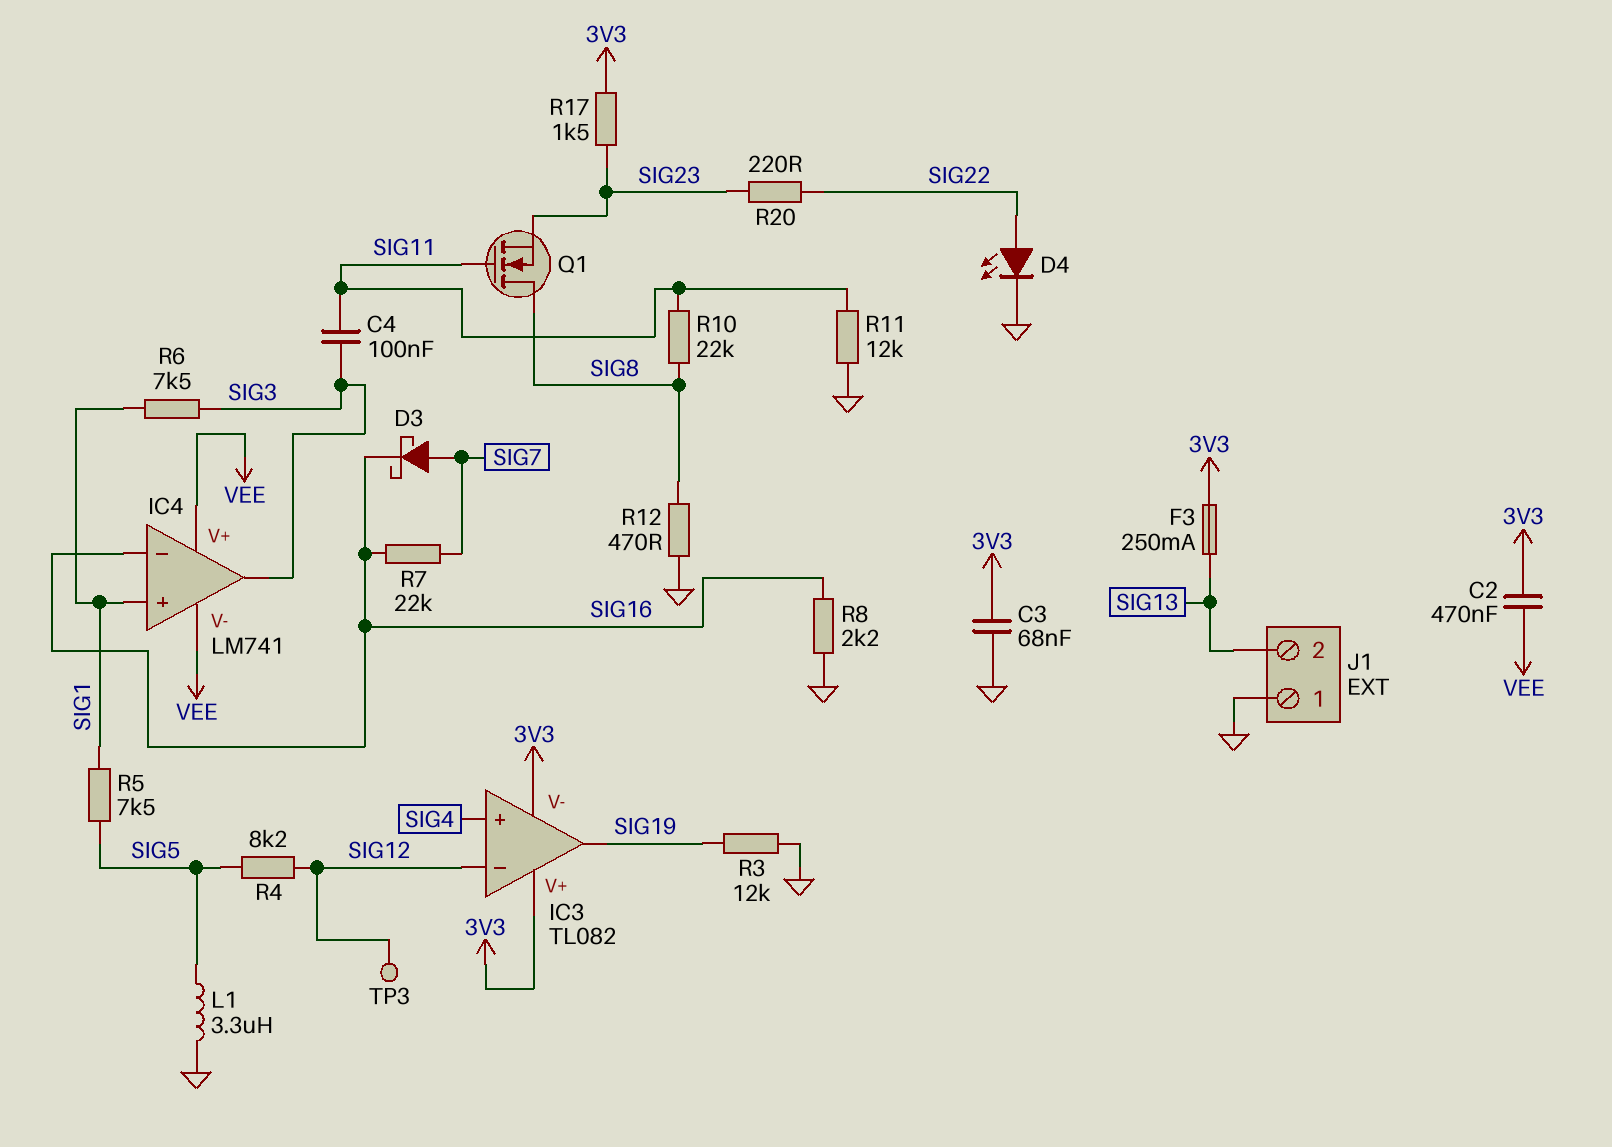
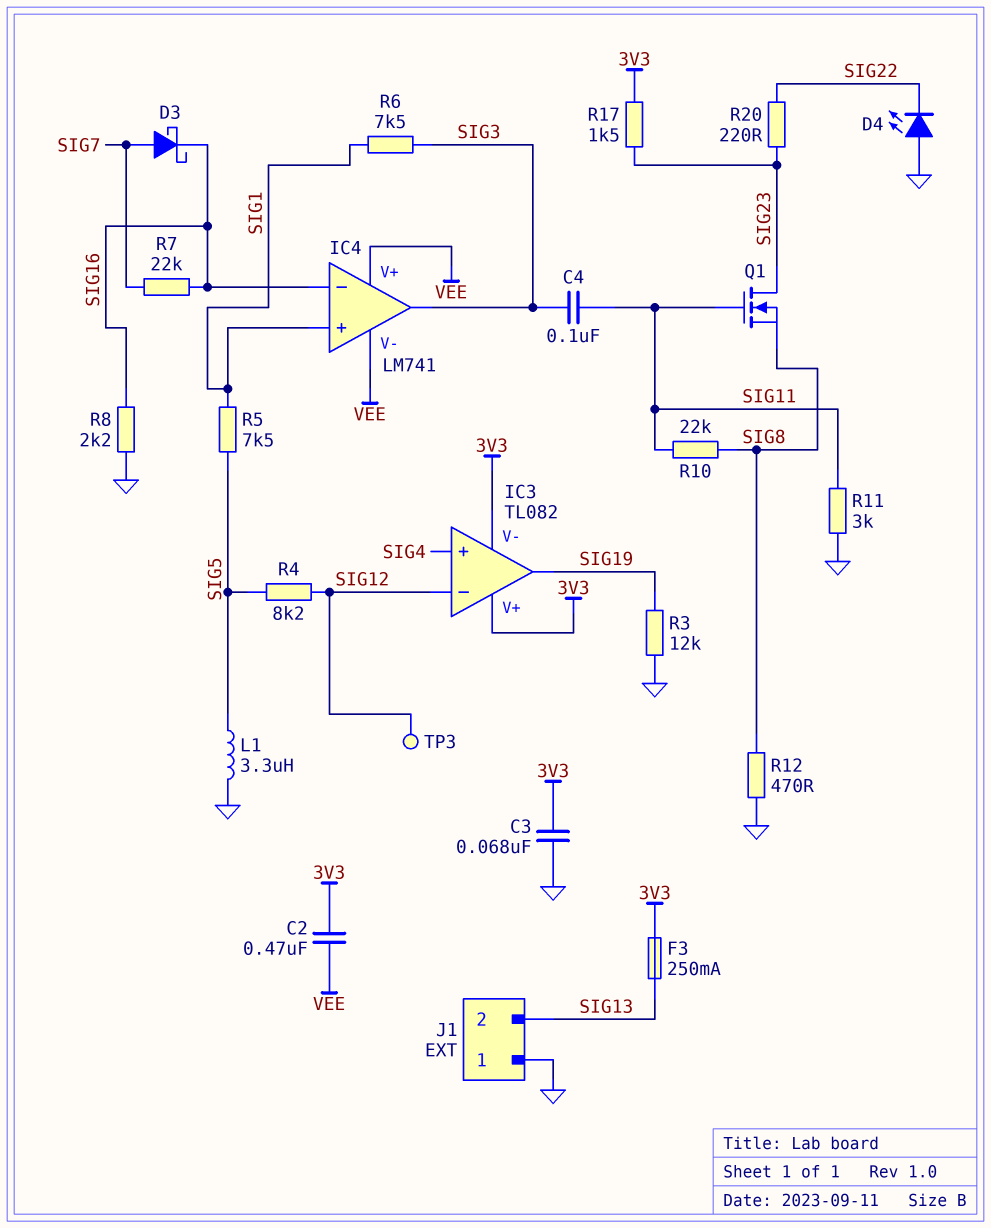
D4: LED (A SIG22, K GND) -> LED (A GND, K SIG22)
Q1: NMOS (G SIG11, D SIG8, S SIG23) -> NMOS (G SIG11, D SIG23, S SIG8)
R11: 12k (GND, SIG11) -> 3k (GND, SIG11)

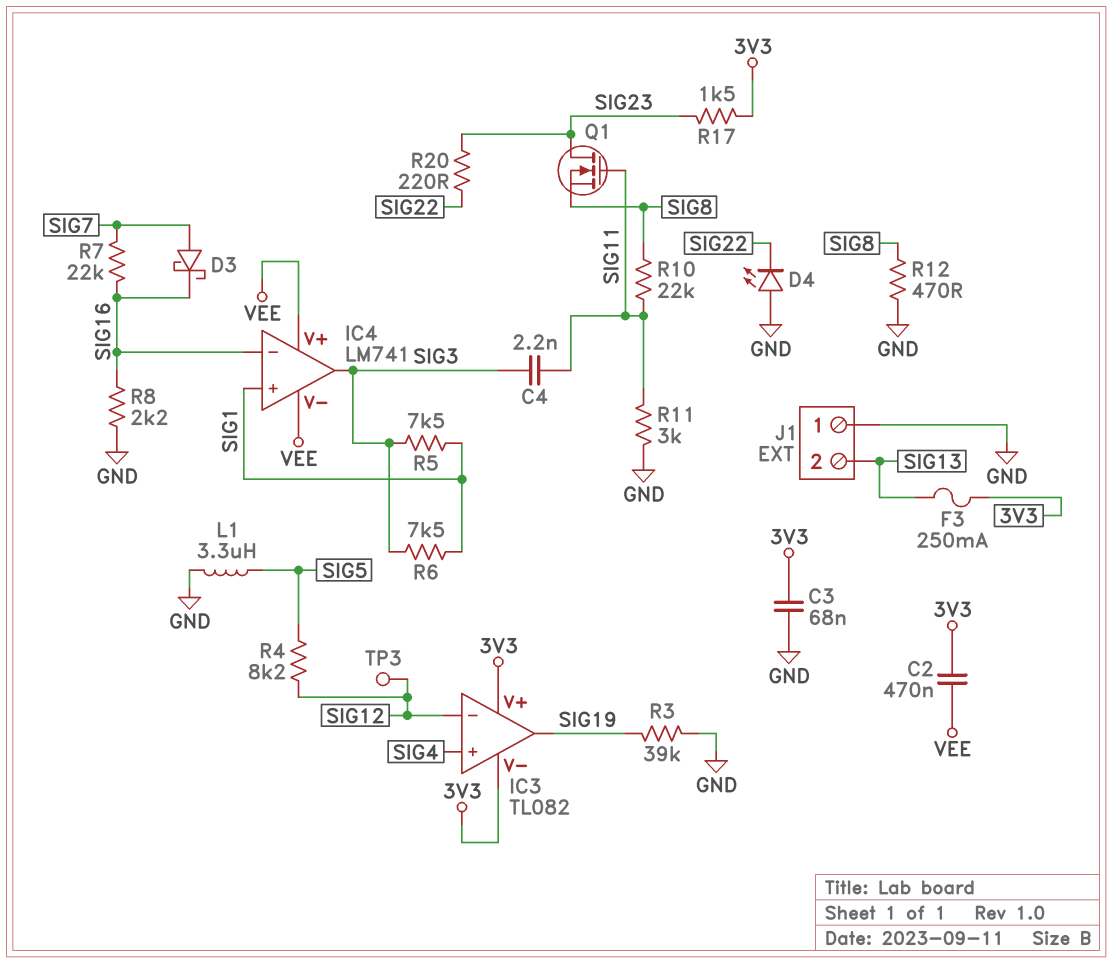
C4: 100nF (SIG3, SIG11) -> 2.2nF (SIG3, SIG11)
R3: 12k (GND, SIG19) -> 39k (GND, SIG19)
R5: 7.5k (SIG1, SIG5) -> 7.5k (SIG1, SIG3)

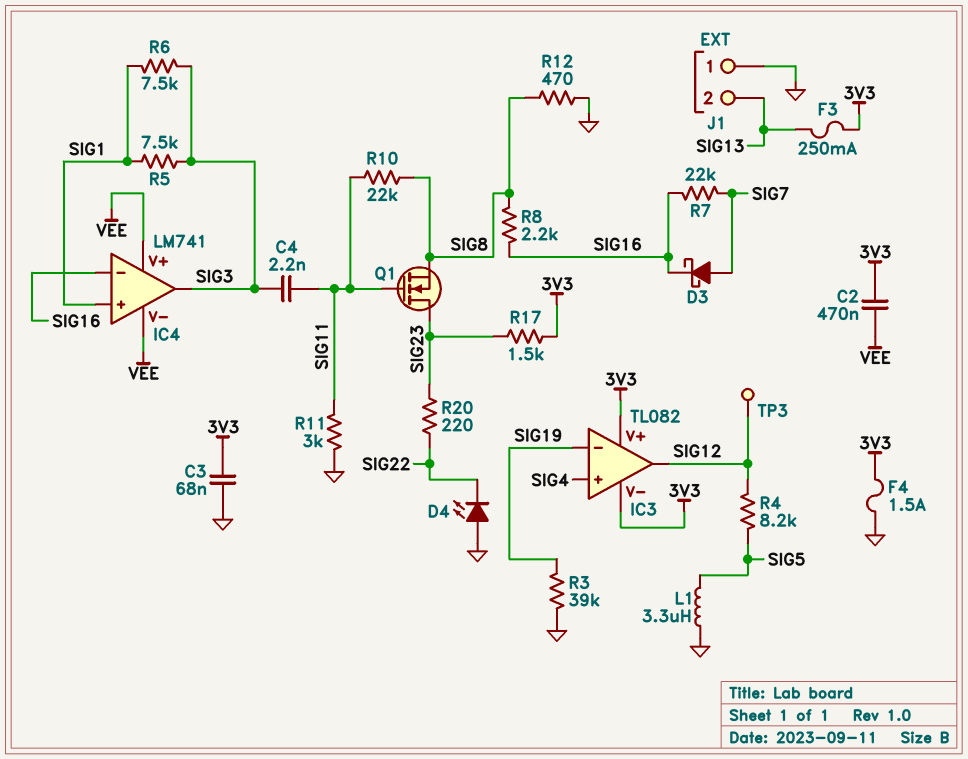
F4: none -> 1.5A (3V3, GND)
IC3 pin in-: SIG12 -> SIG19
IC3 pin out: SIG19 -> SIG12
R8: 2.2k (GND, SIG16) -> 2.2k (SIG8, SIG16)

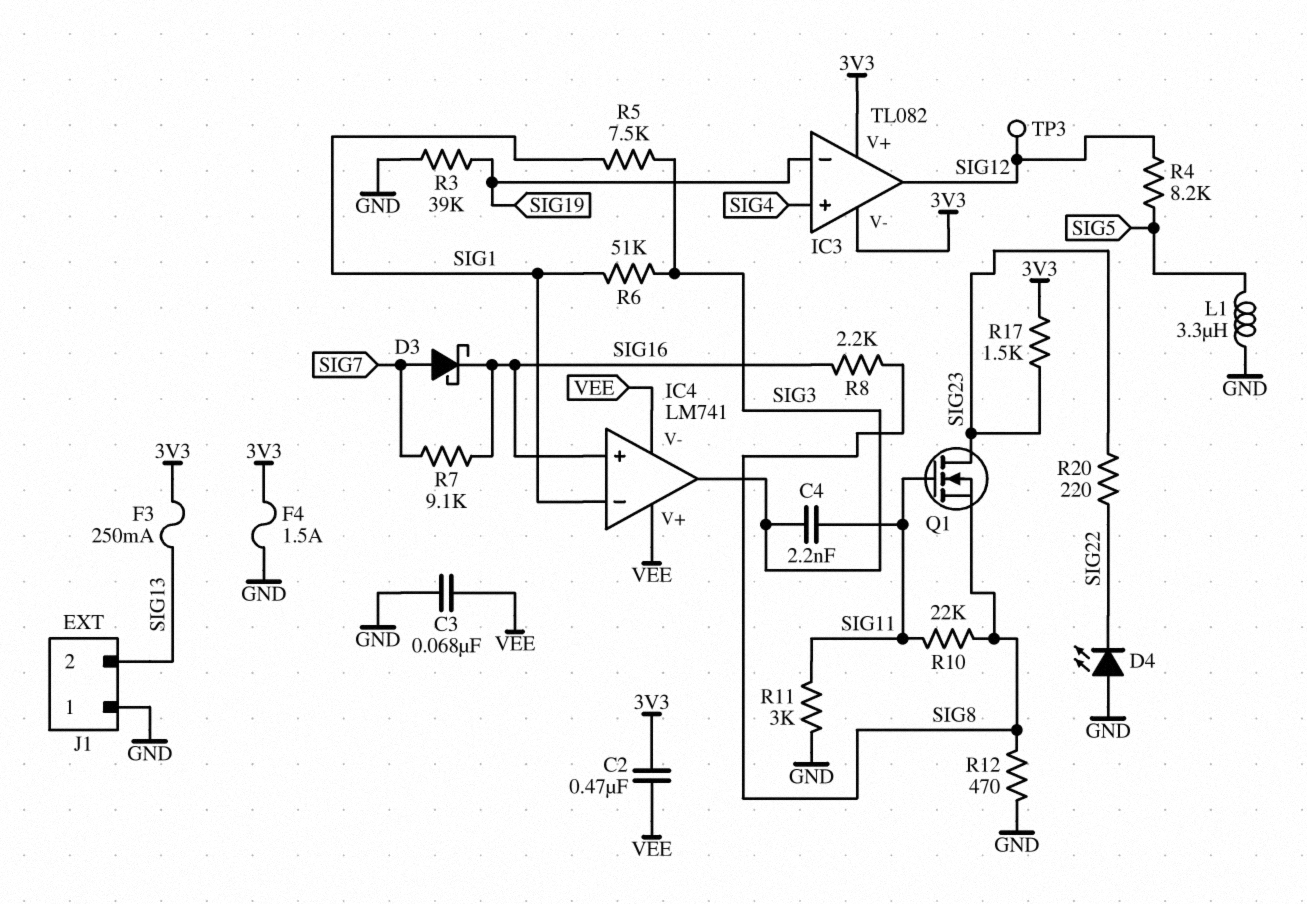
C3: 68nF (3V3, GND) -> 68nF (GND, VEE)
IC4 pin in+: SIG1 -> SIG16
IC4 pin in-: SIG16 -> SIG1
R6: 7.5k (SIG1, SIG3) -> 51k (SIG1, SIG3)
R7: 22k (SIG7, SIG16) -> 9.1k (SIG7, SIG16)

